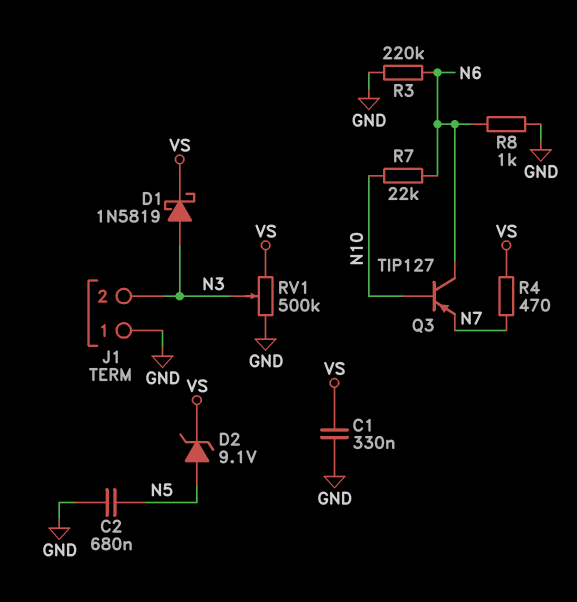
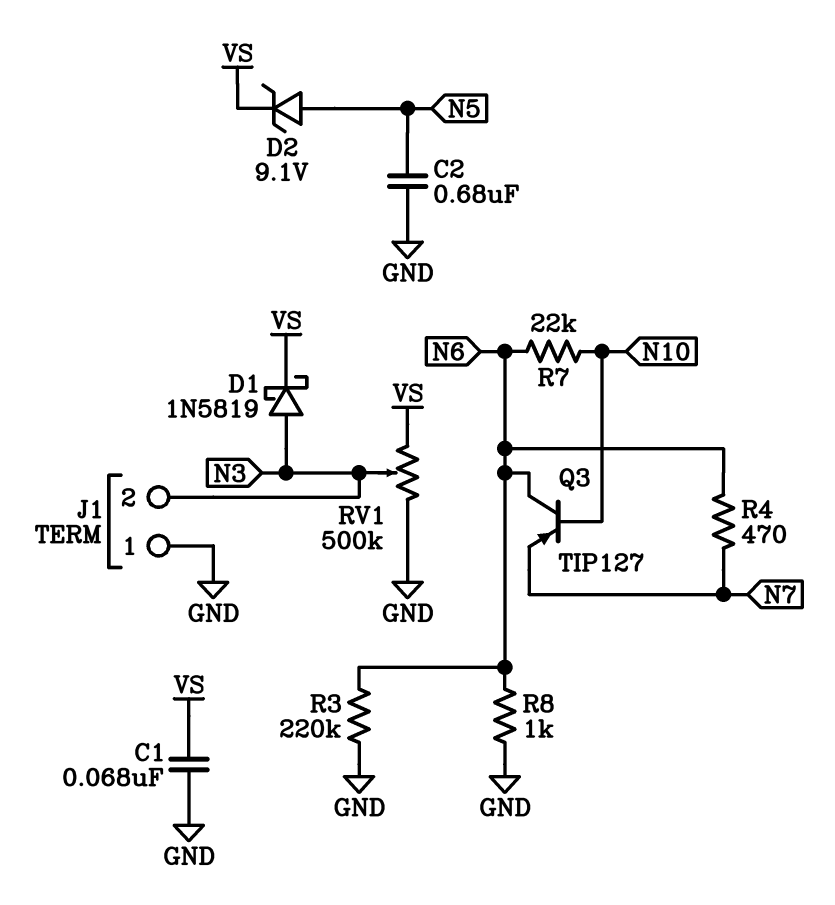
C1: 330nF (GND, VS) -> 68nF (GND, VS)
R4: 470 (N7, VS) -> 470 (N6, N7)

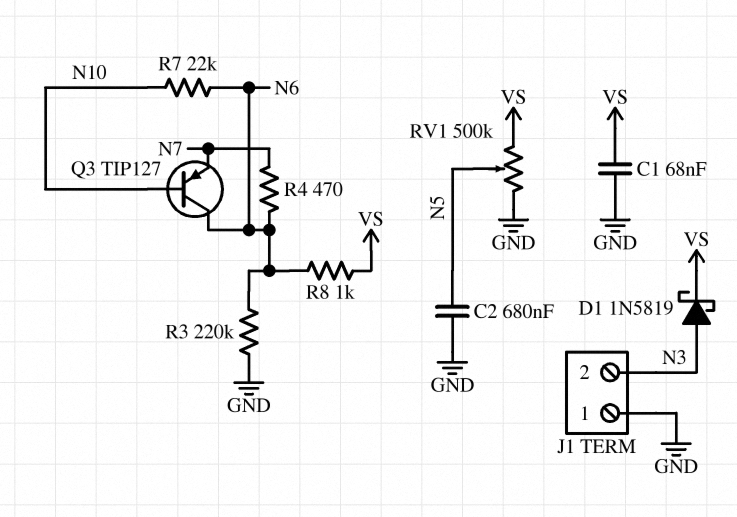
D2: zener 9.1V (A N5, K VS) -> none
R8: 1k (GND, N6) -> 1k (N6, VS)
RV1: 500k (GND, VS, wiper N3) -> 500k (GND, VS, wiper N5)

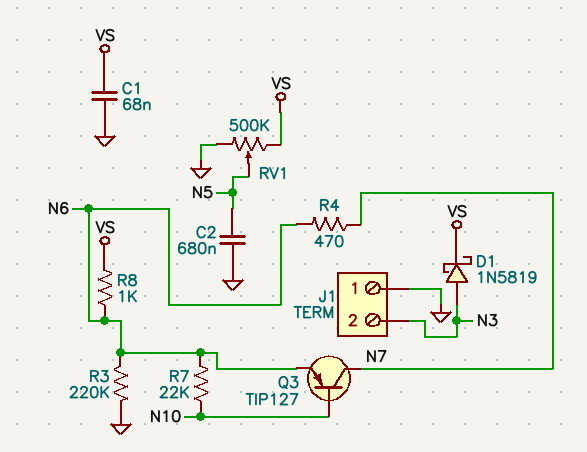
Q3: PNP TIP127 (B N10, C N6, E N7) -> PNP TIP127 (B N10, C N7, E N6)

